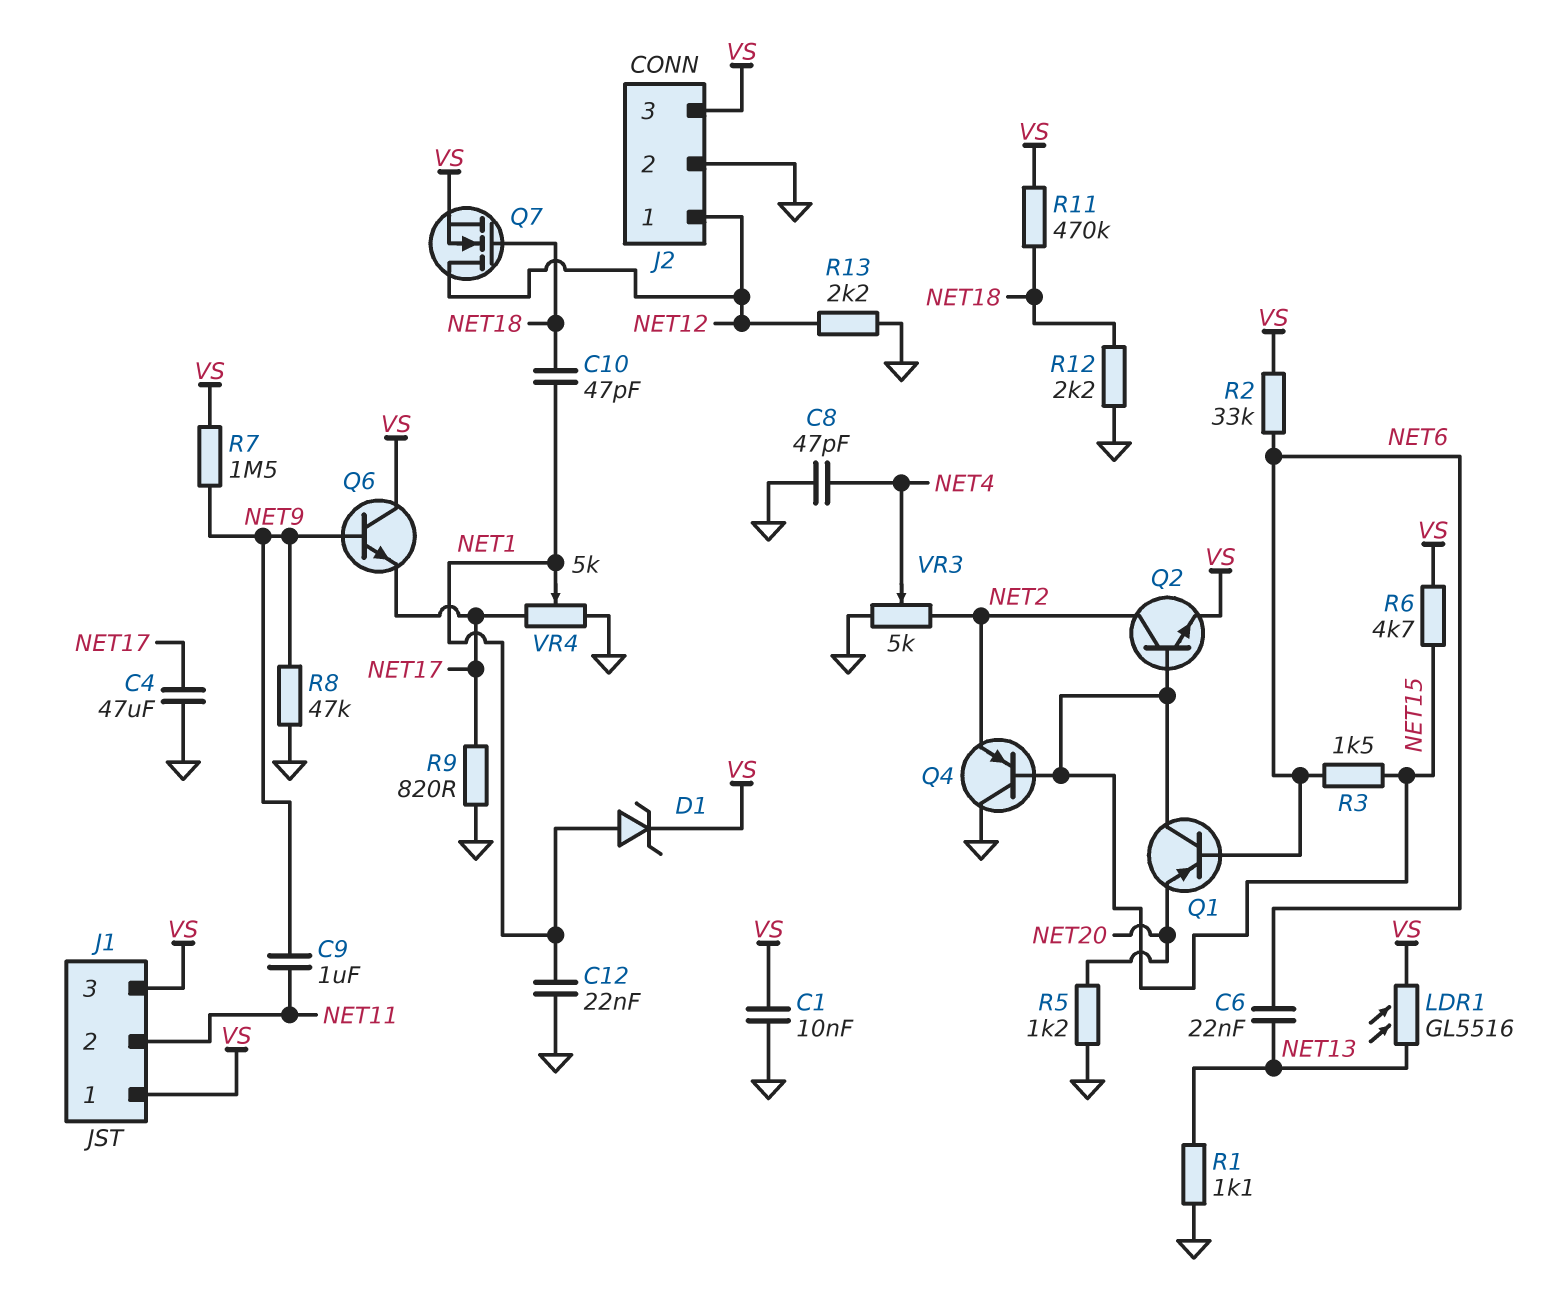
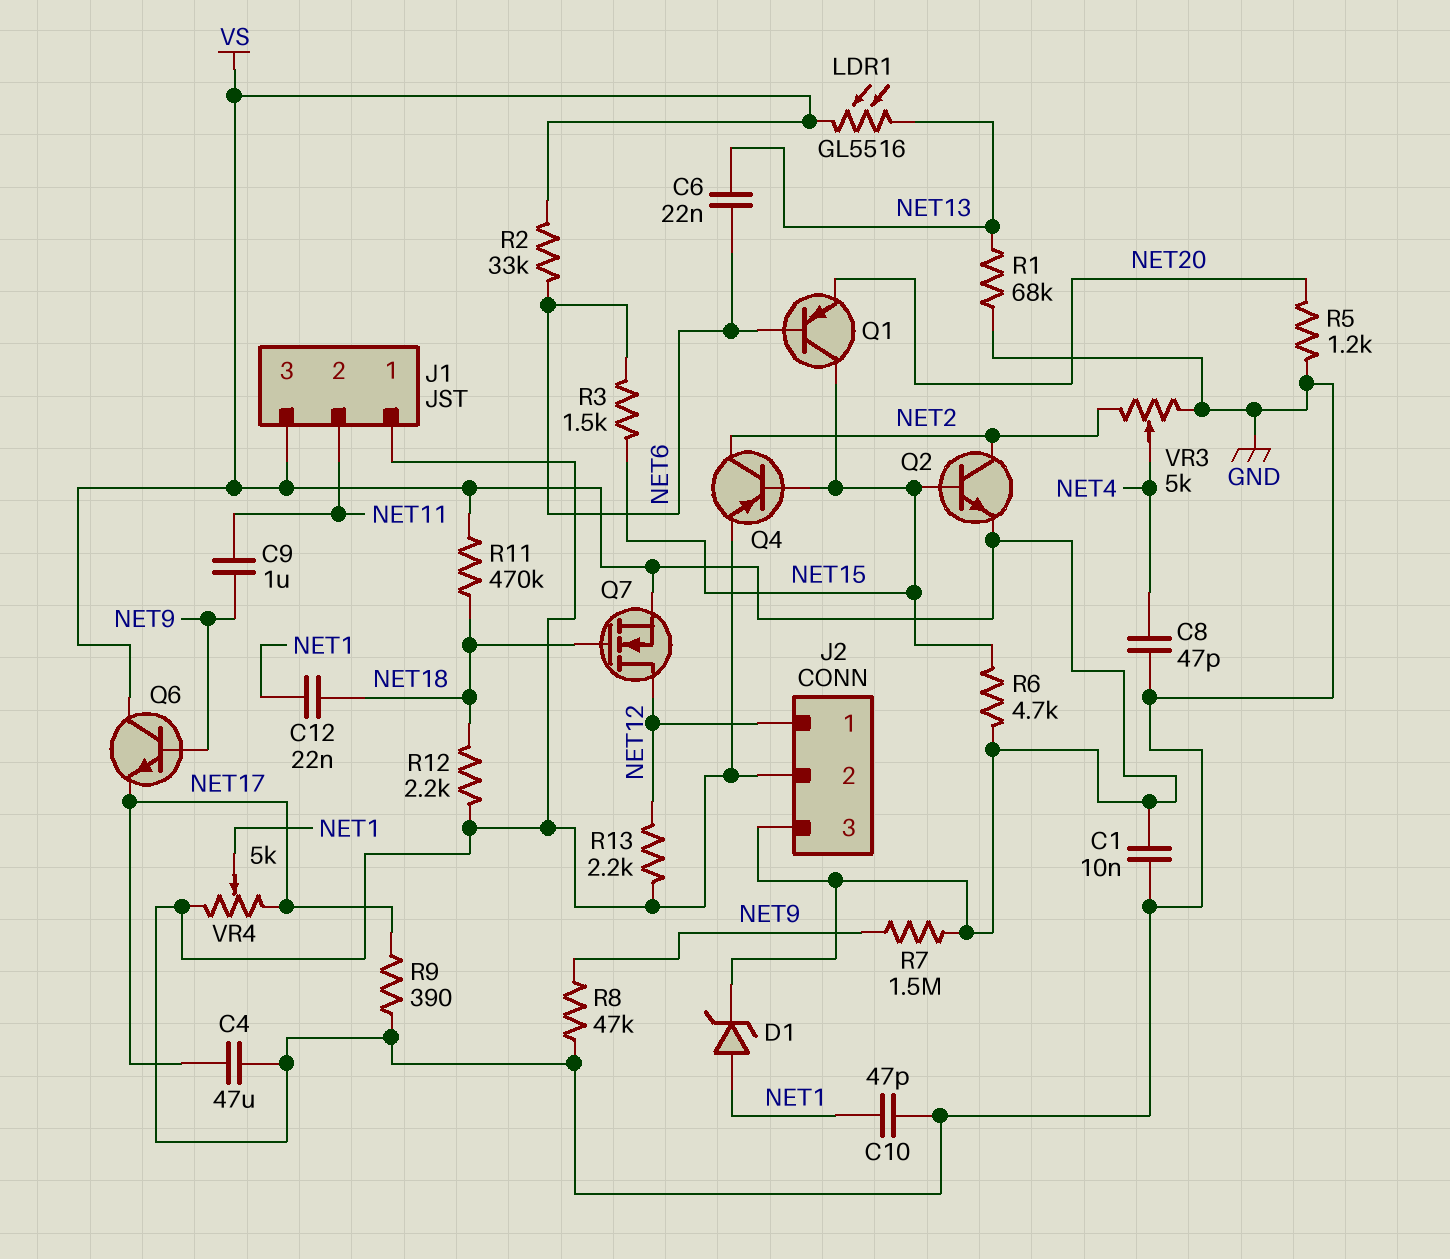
C10: 47pF (NET1, NET18) -> 47pF (GND, NET1)
C12: 22nF (GND, NET1) -> 22nF (NET1, NET18)
J1 pin 1: VS -> GND
Q4: PNP (B NET15, C GND, E NET2) -> PNP (B NET15, C NET2, E GND)
R1: 1.1k (GND, NET13) -> 68k (GND, NET13)
R9: 820 (GND, NET17) -> 390 (GND, NET17)

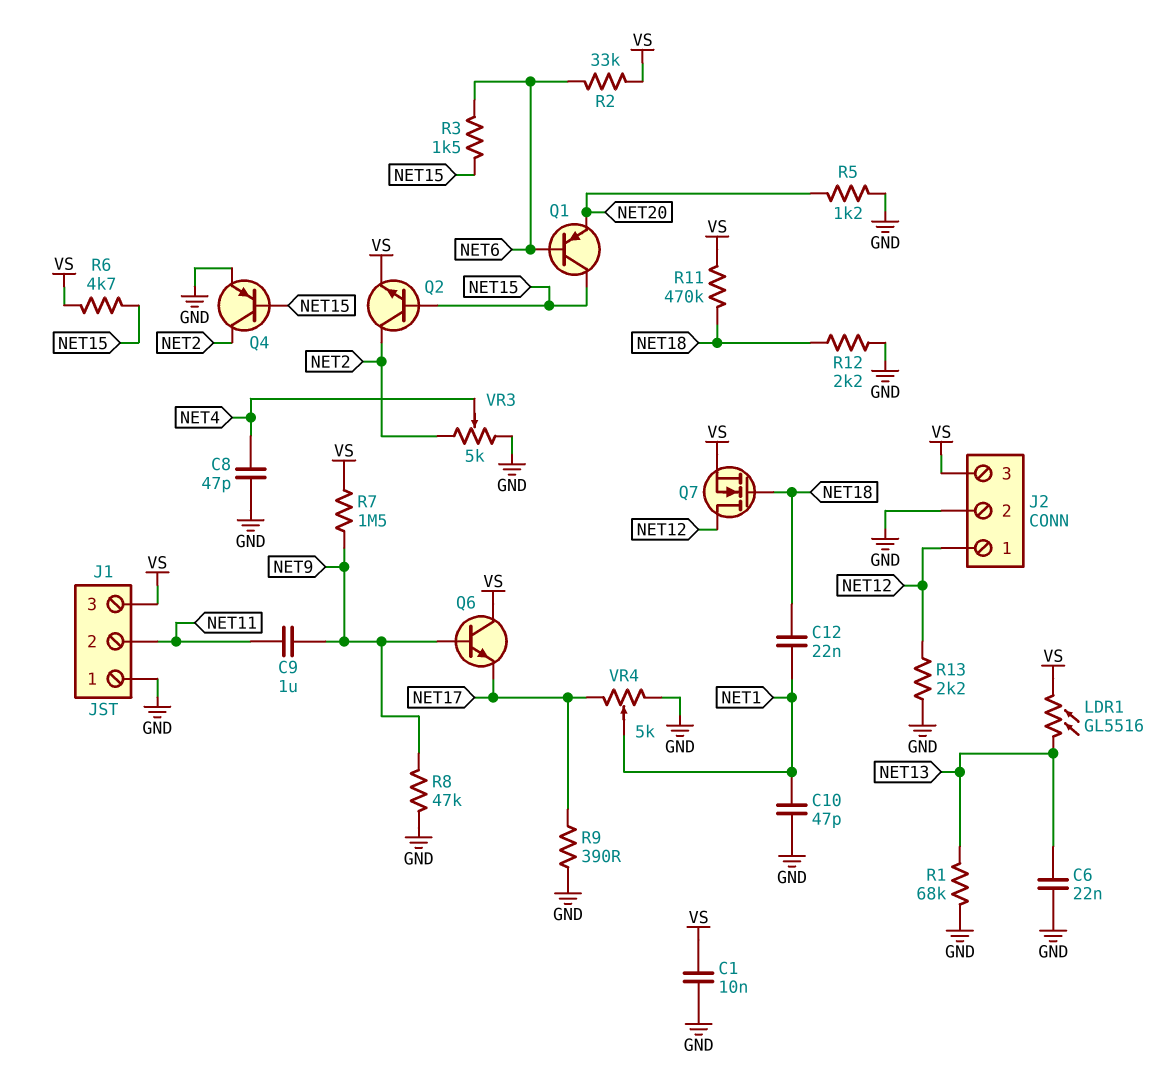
C4: 47uF (GND, NET17) -> none
C6: 22nF (NET6, NET13) -> 22nF (GND, NET13)
D1: zener (A NET1, K VS) -> none

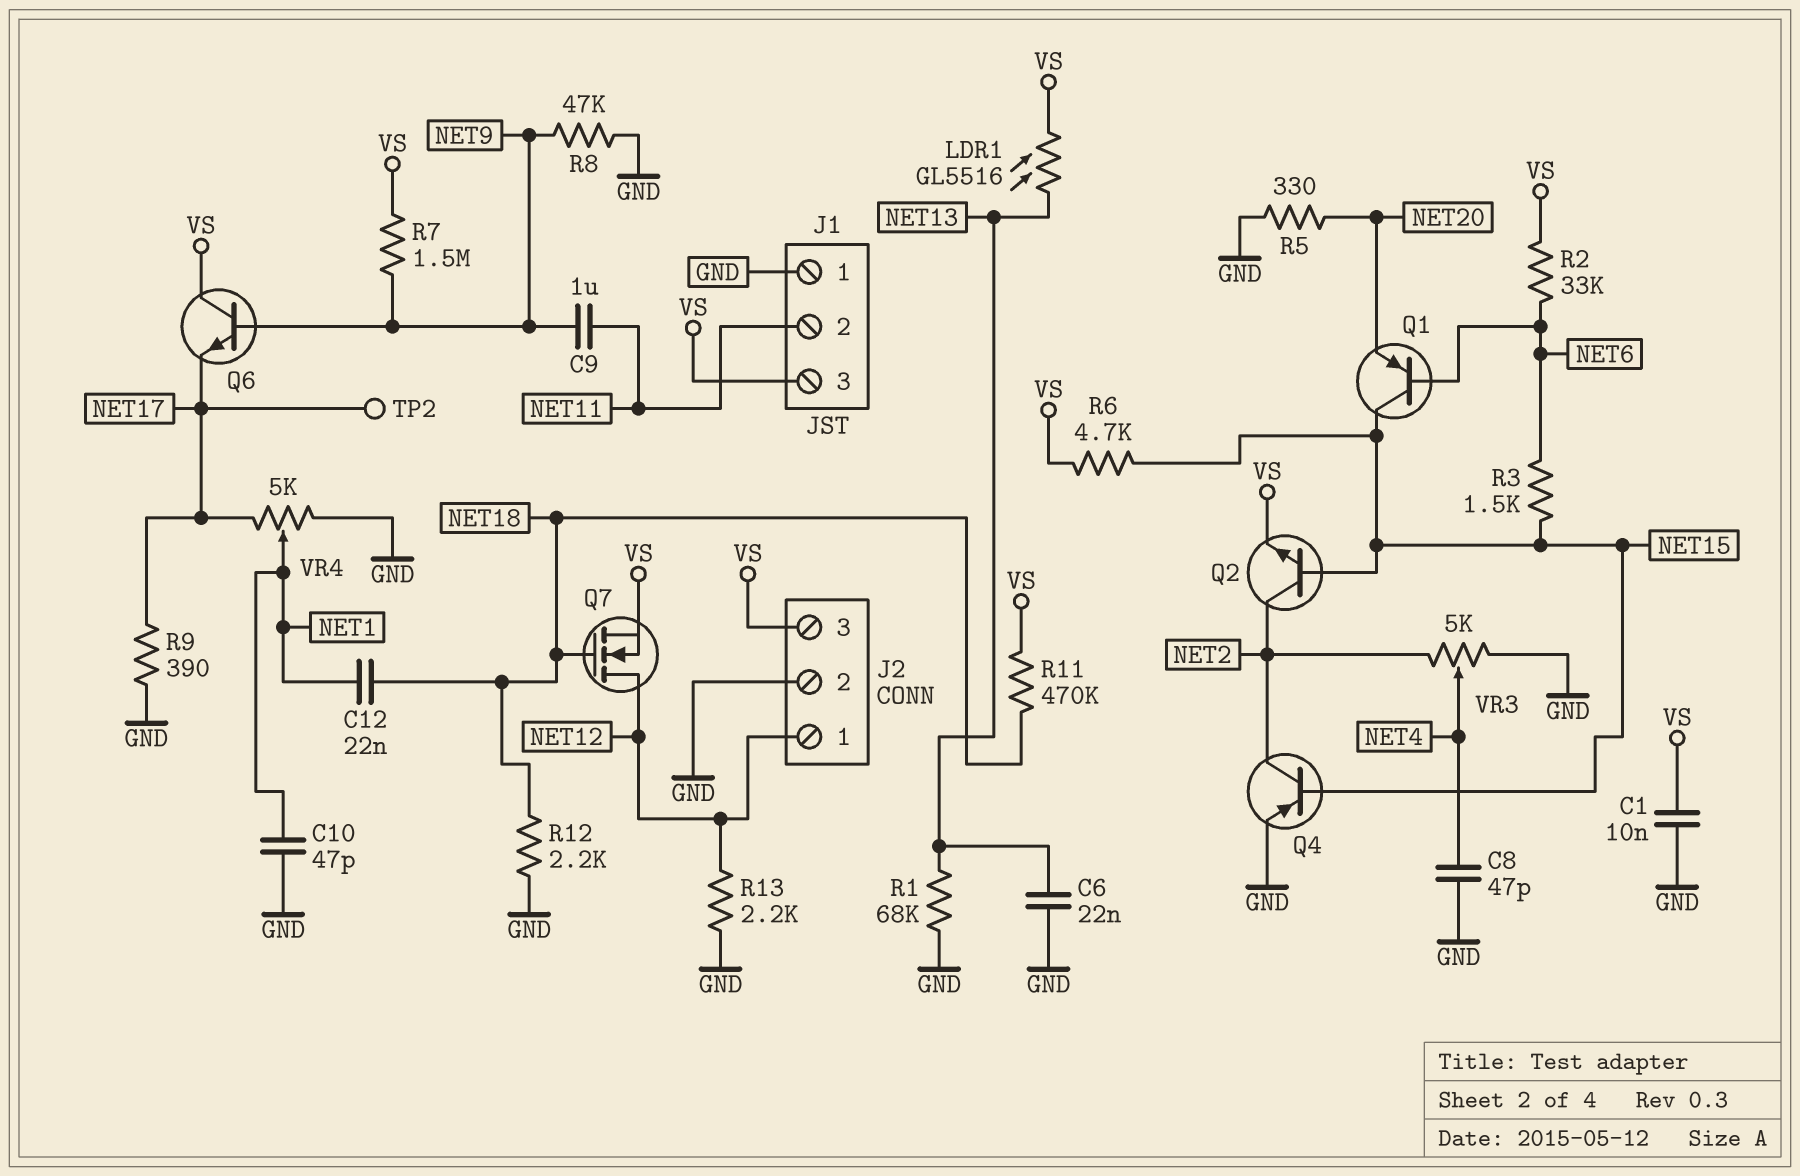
R5: 1.2k (GND, NET20) -> 330 (GND, NET20)
TP2: none -> test point (NET17)

